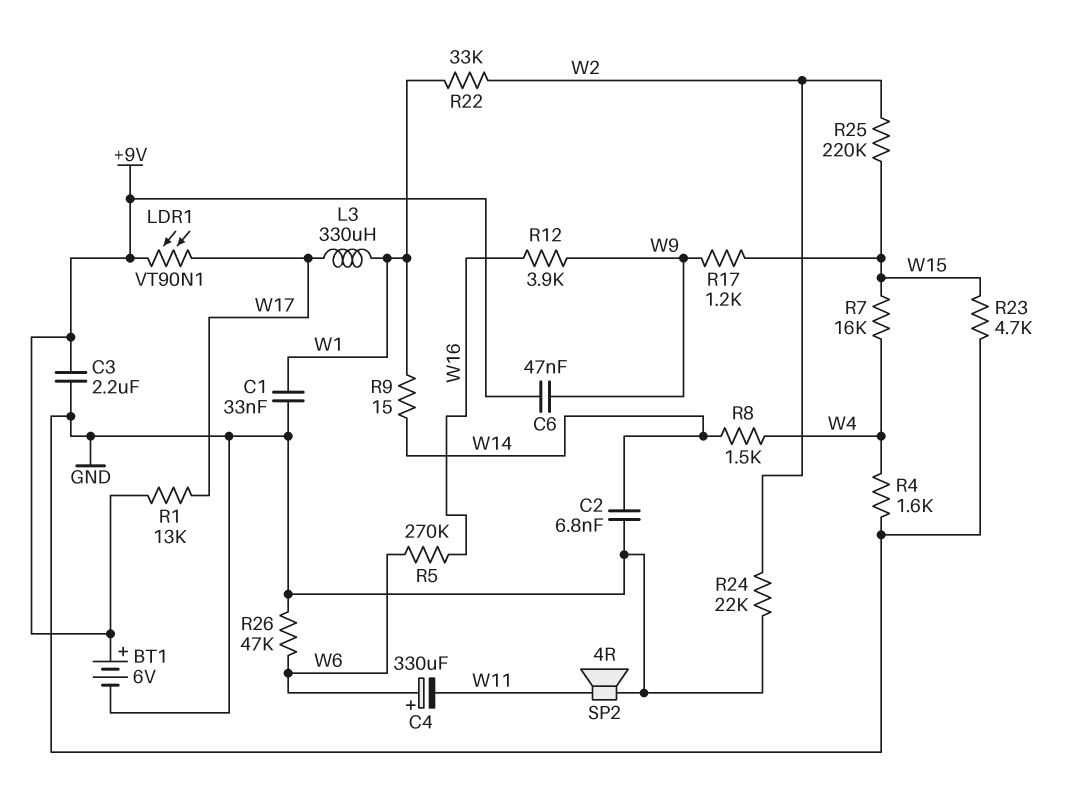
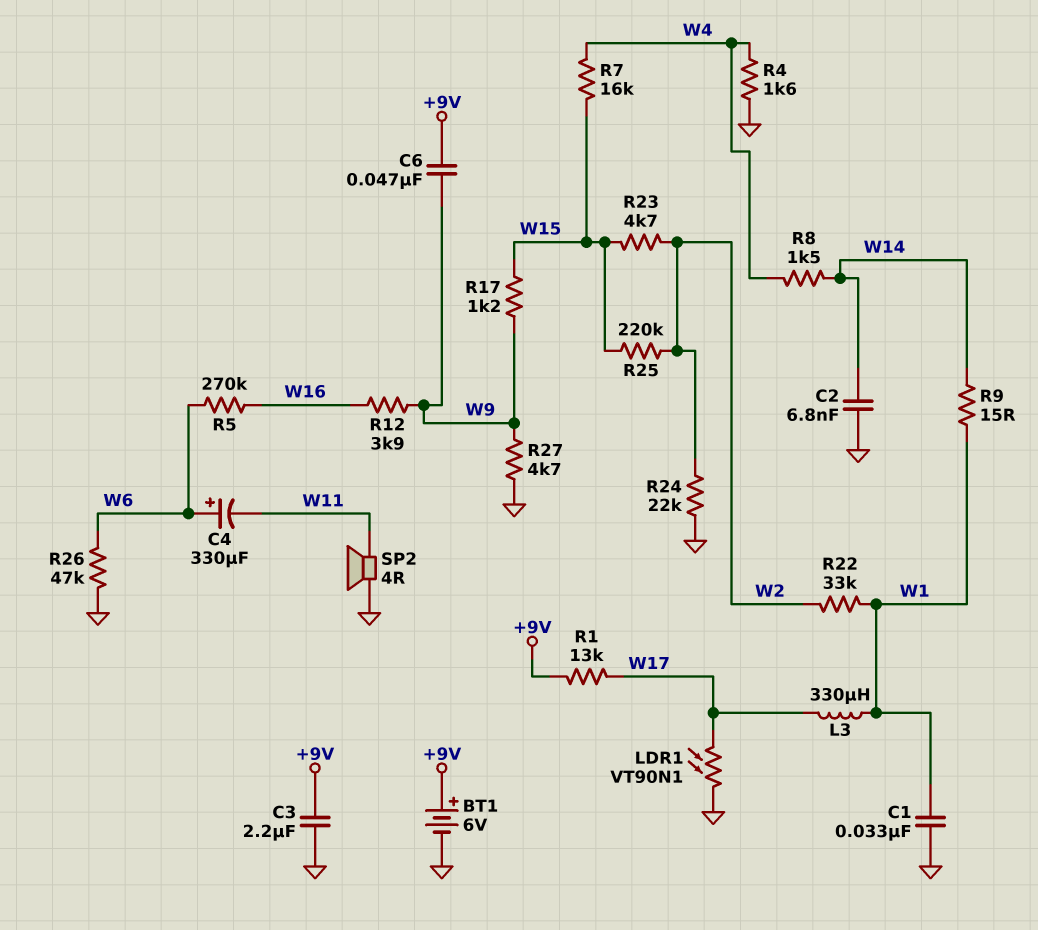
LDR1: VT90N1 (+9V, W17) -> VT90N1 (GND, W17)
R23: 4.7k (GND, W15) -> 4.7k (W2, W15)
R27: none -> 4.7k (GND, W9)

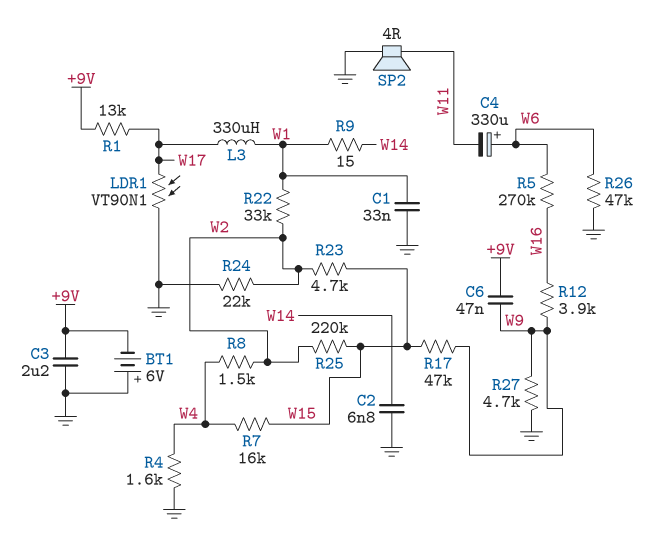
BT1: 6V (plus +9V, minus GND) -> 6V (plus GND, minus +9V)
R8: 1.5k (W4, W14) -> 1.5k (W2, W4)
R17: 1.2k (W9, W15) -> 47k (W9, W15)

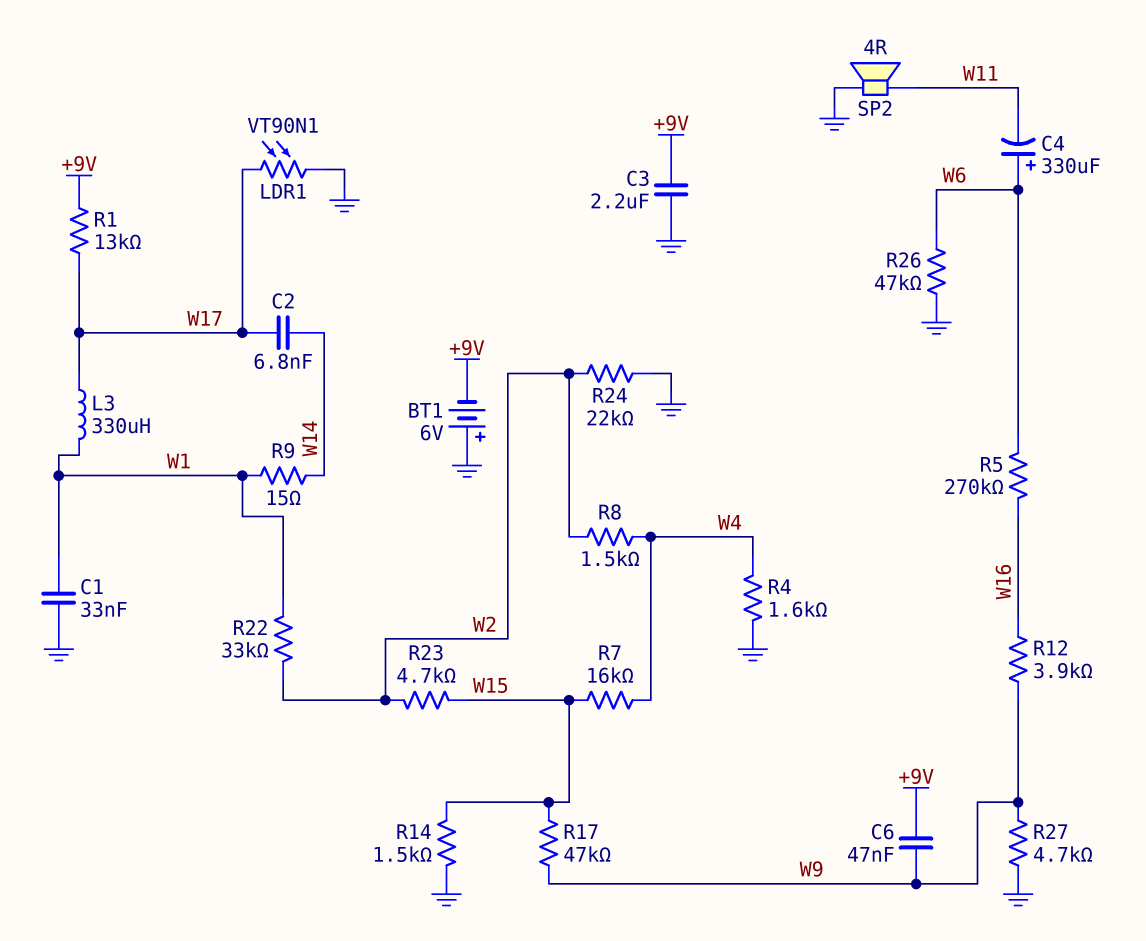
C2: 6.8nF (GND, W14) -> 6.8nF (W14, W17)
R14: none -> 1.5k (GND, W15)
R25: 220k (W2, W15) -> none

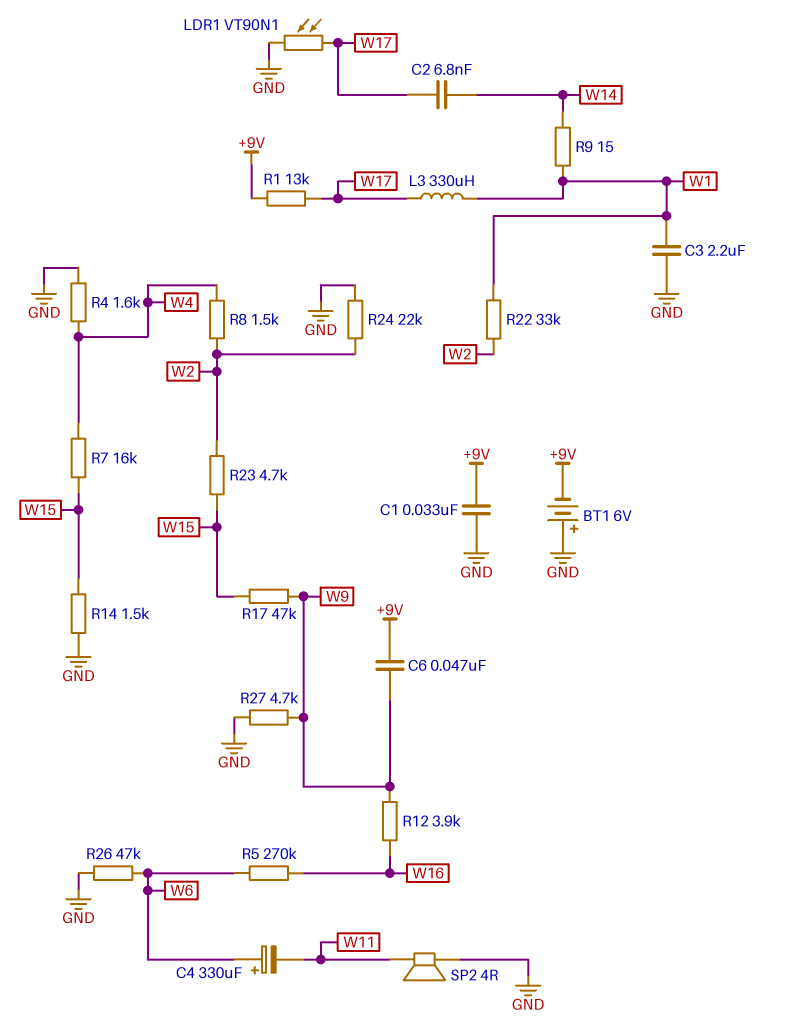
C1: 33nF (GND, W1) -> 33nF (+9V, GND)
C3: 2.2uF (+9V, GND) -> 2.2uF (GND, W1)

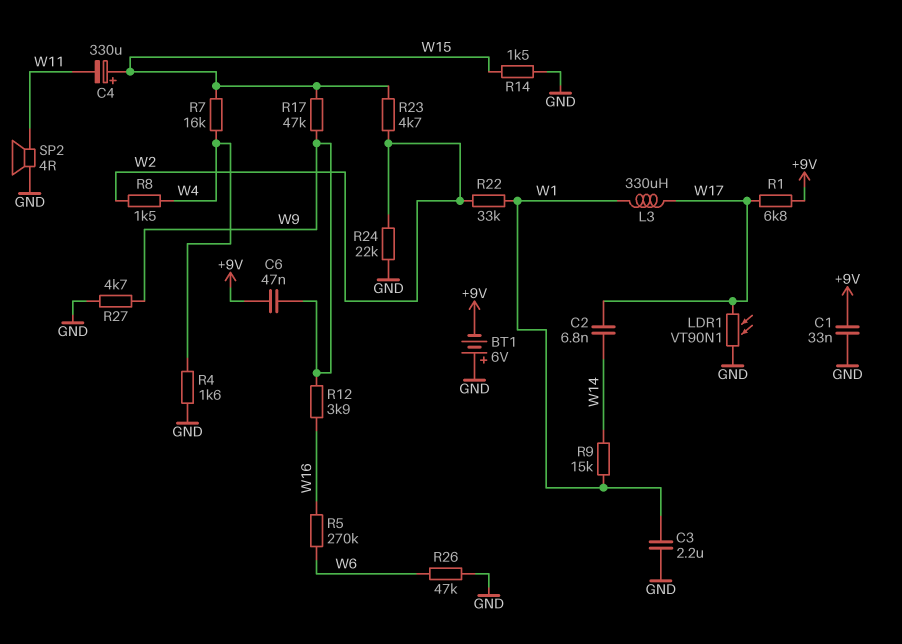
C4: 330uF (plus W6, minus W11) -> 330uF (plus W15, minus W11)
R1: 13k (+9V, W17) -> 6.8k (+9V, W17)
R9: 15 (W1, W14) -> 15k (W1, W14)

